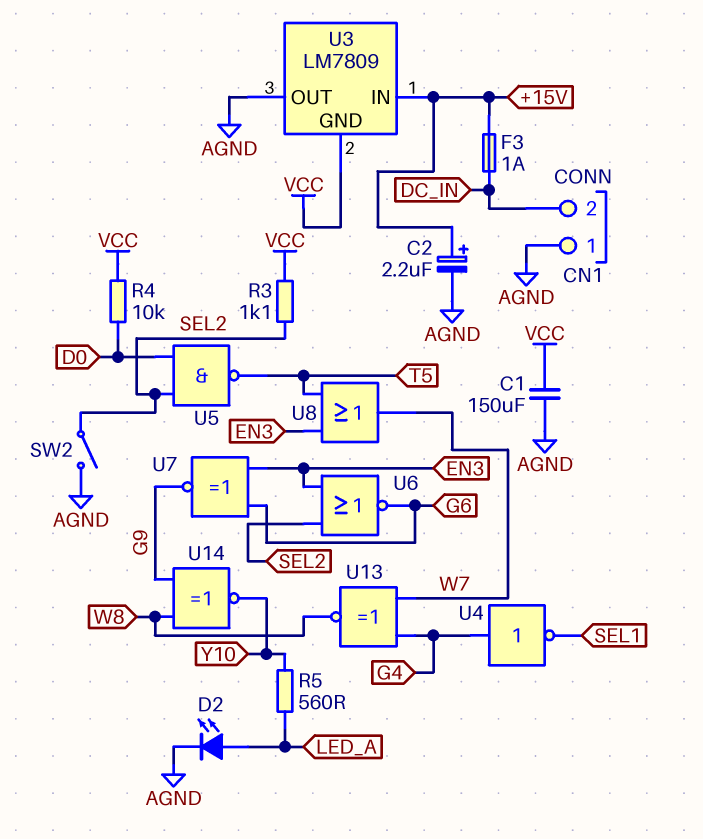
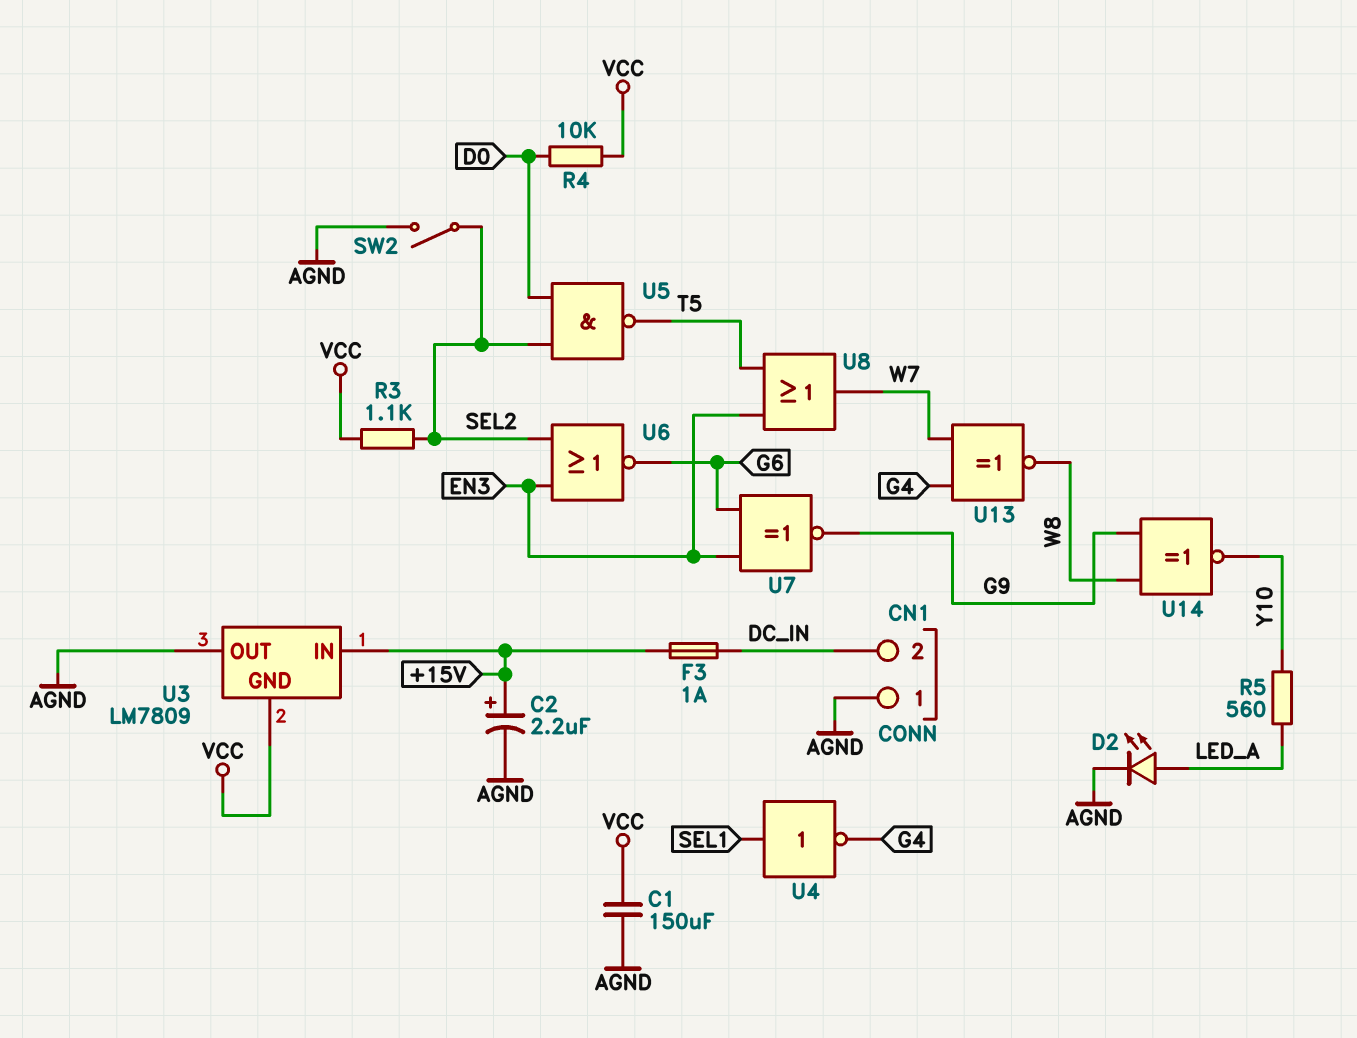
U4: NOT (in G4, out SEL1) -> NOT (in SEL1, out G4)

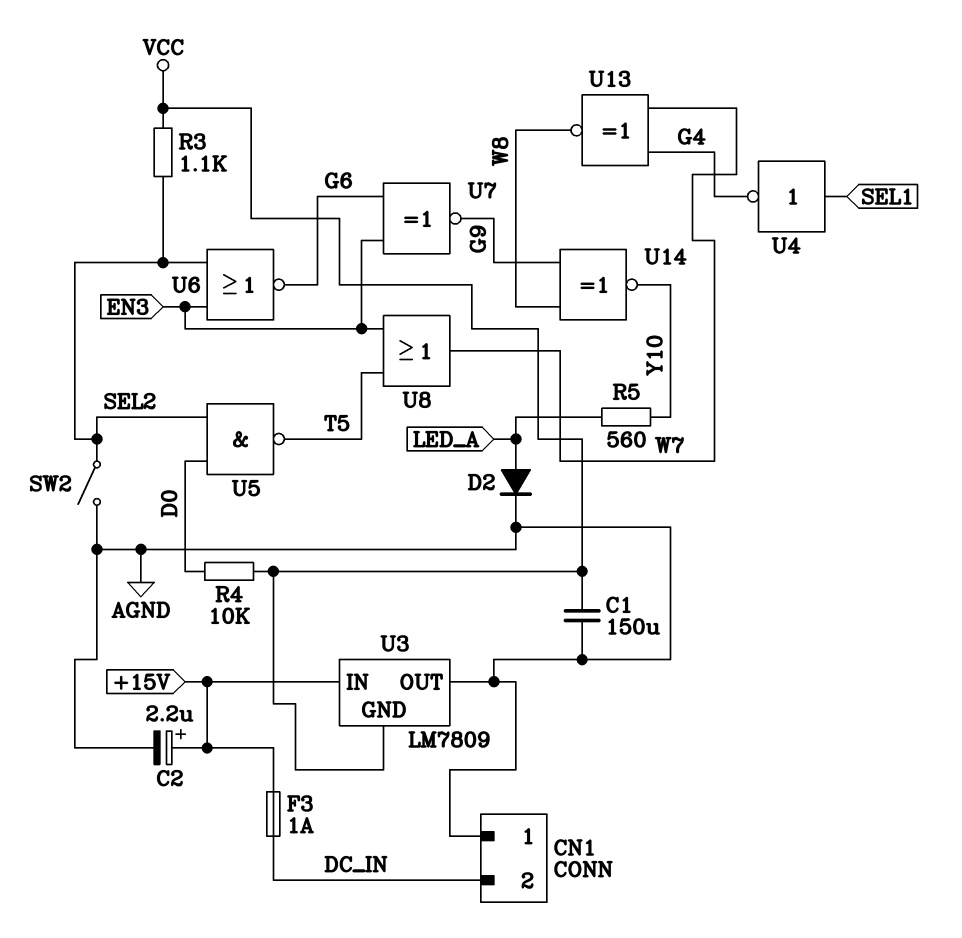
D2: LED (A LED_A, K AGND) -> diode (A LED_A, K AGND)

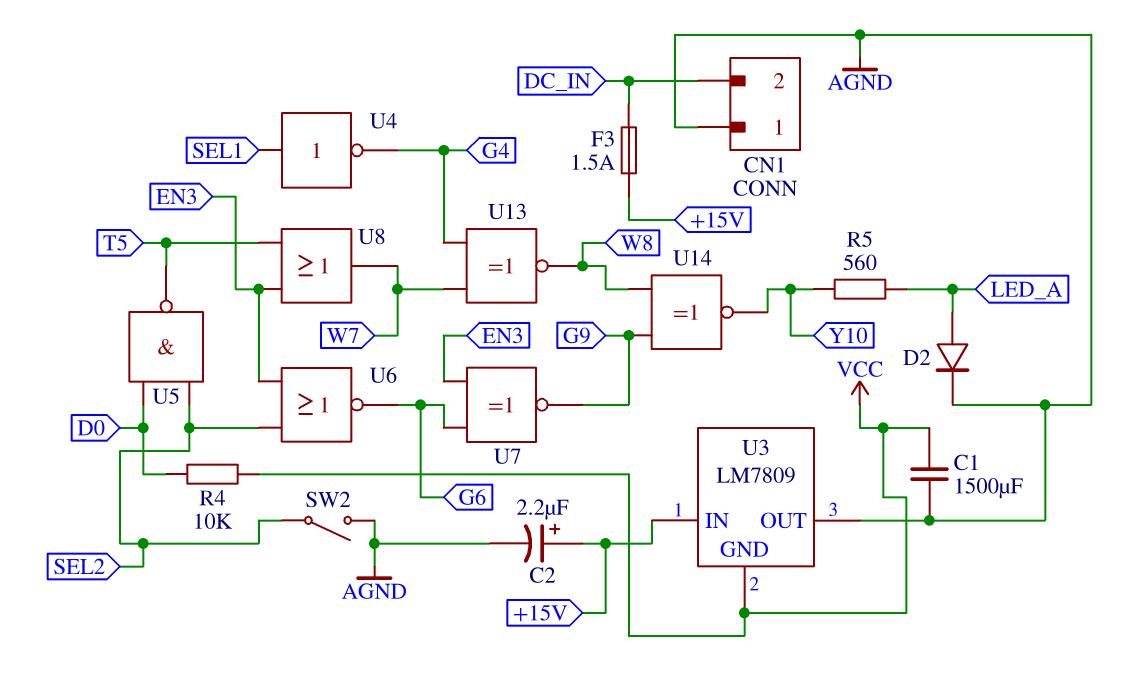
C1: 150uF (AGND, VCC) -> 1500uF (AGND, VCC)
F3: 1A (+15V, DC_IN) -> 1.5A (+15V, DC_IN)
R3: 1.1k (SEL2, VCC) -> none

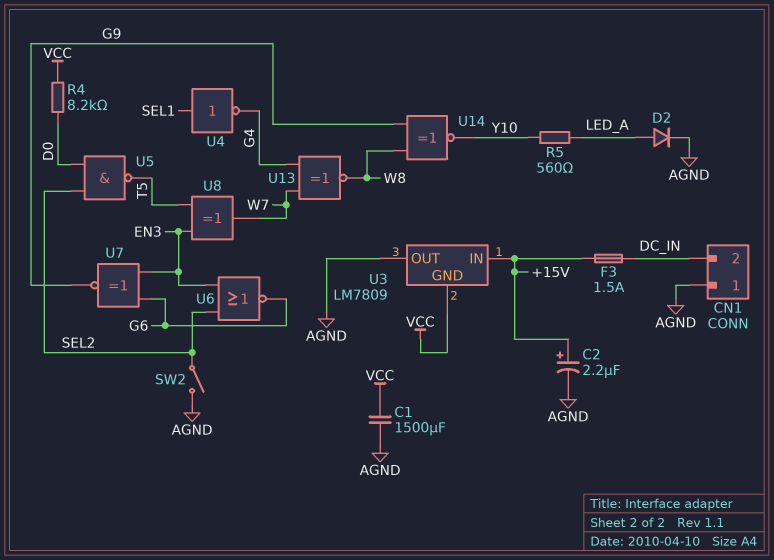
R4: 10k (D0, VCC) -> 8.2k (D0, VCC)
U8: OR (in EN3, in T5, out W7) -> XOR (in EN3, in T5, out W7)

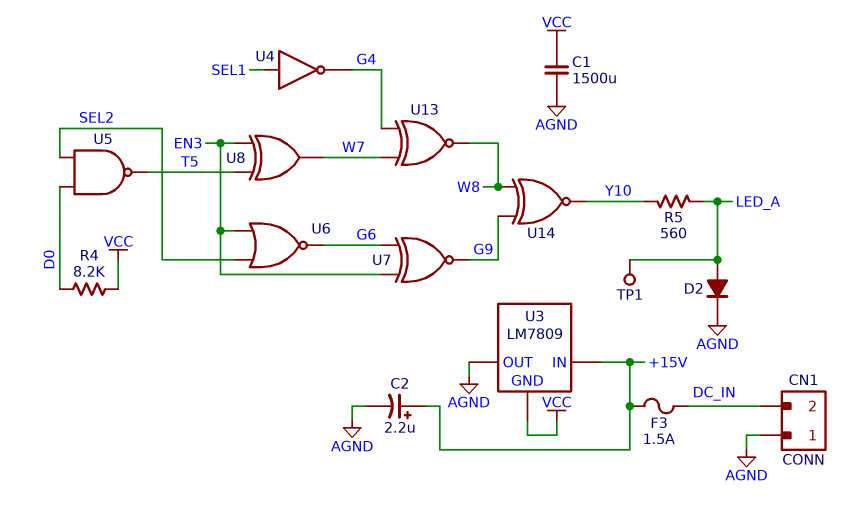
SW2: switch (AGND, SEL2) -> none
TP1: none -> test point (LED_A)

